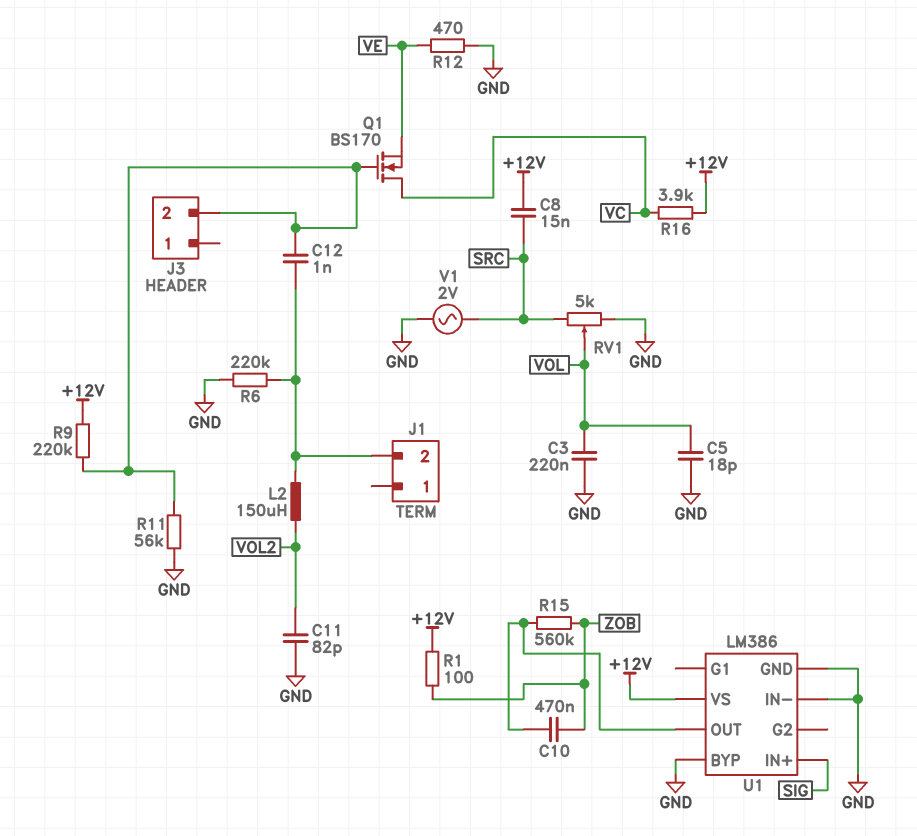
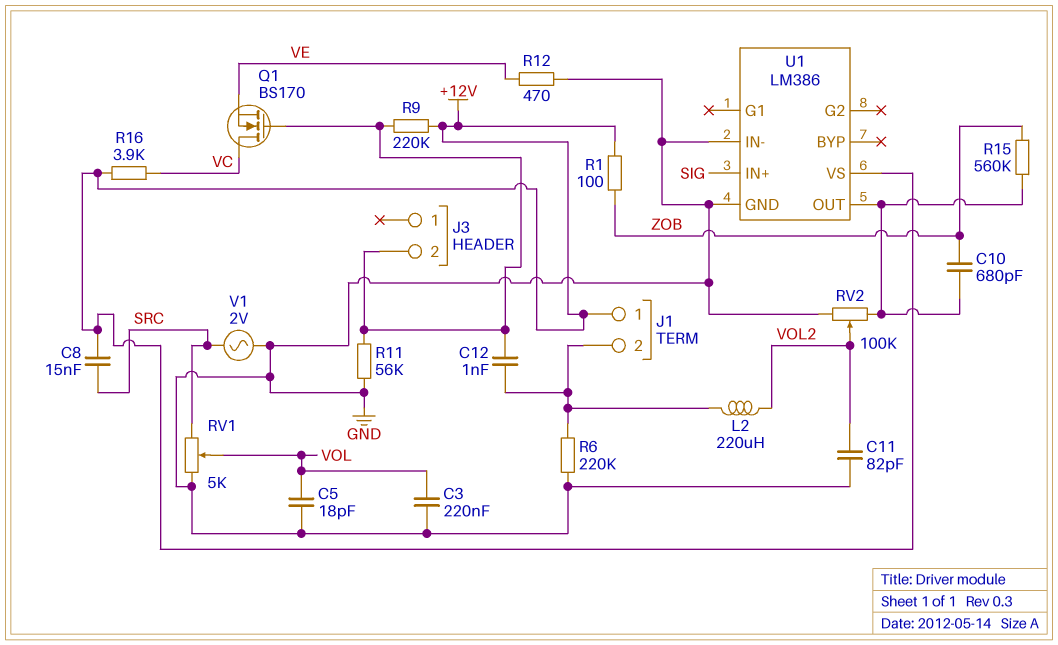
C10: 470nF (U1/OUT, ZOB) -> 680pF (U1/OUT, ZOB)
J1 pin 1: none -> +12V
L2: 150uH (J1/2, VOL2) -> 220uH (J1/2, VOL2)
RV2: none -> 100k (GND, U1/OUT, wiper VOL2)
U1 pin BYP: GND -> none

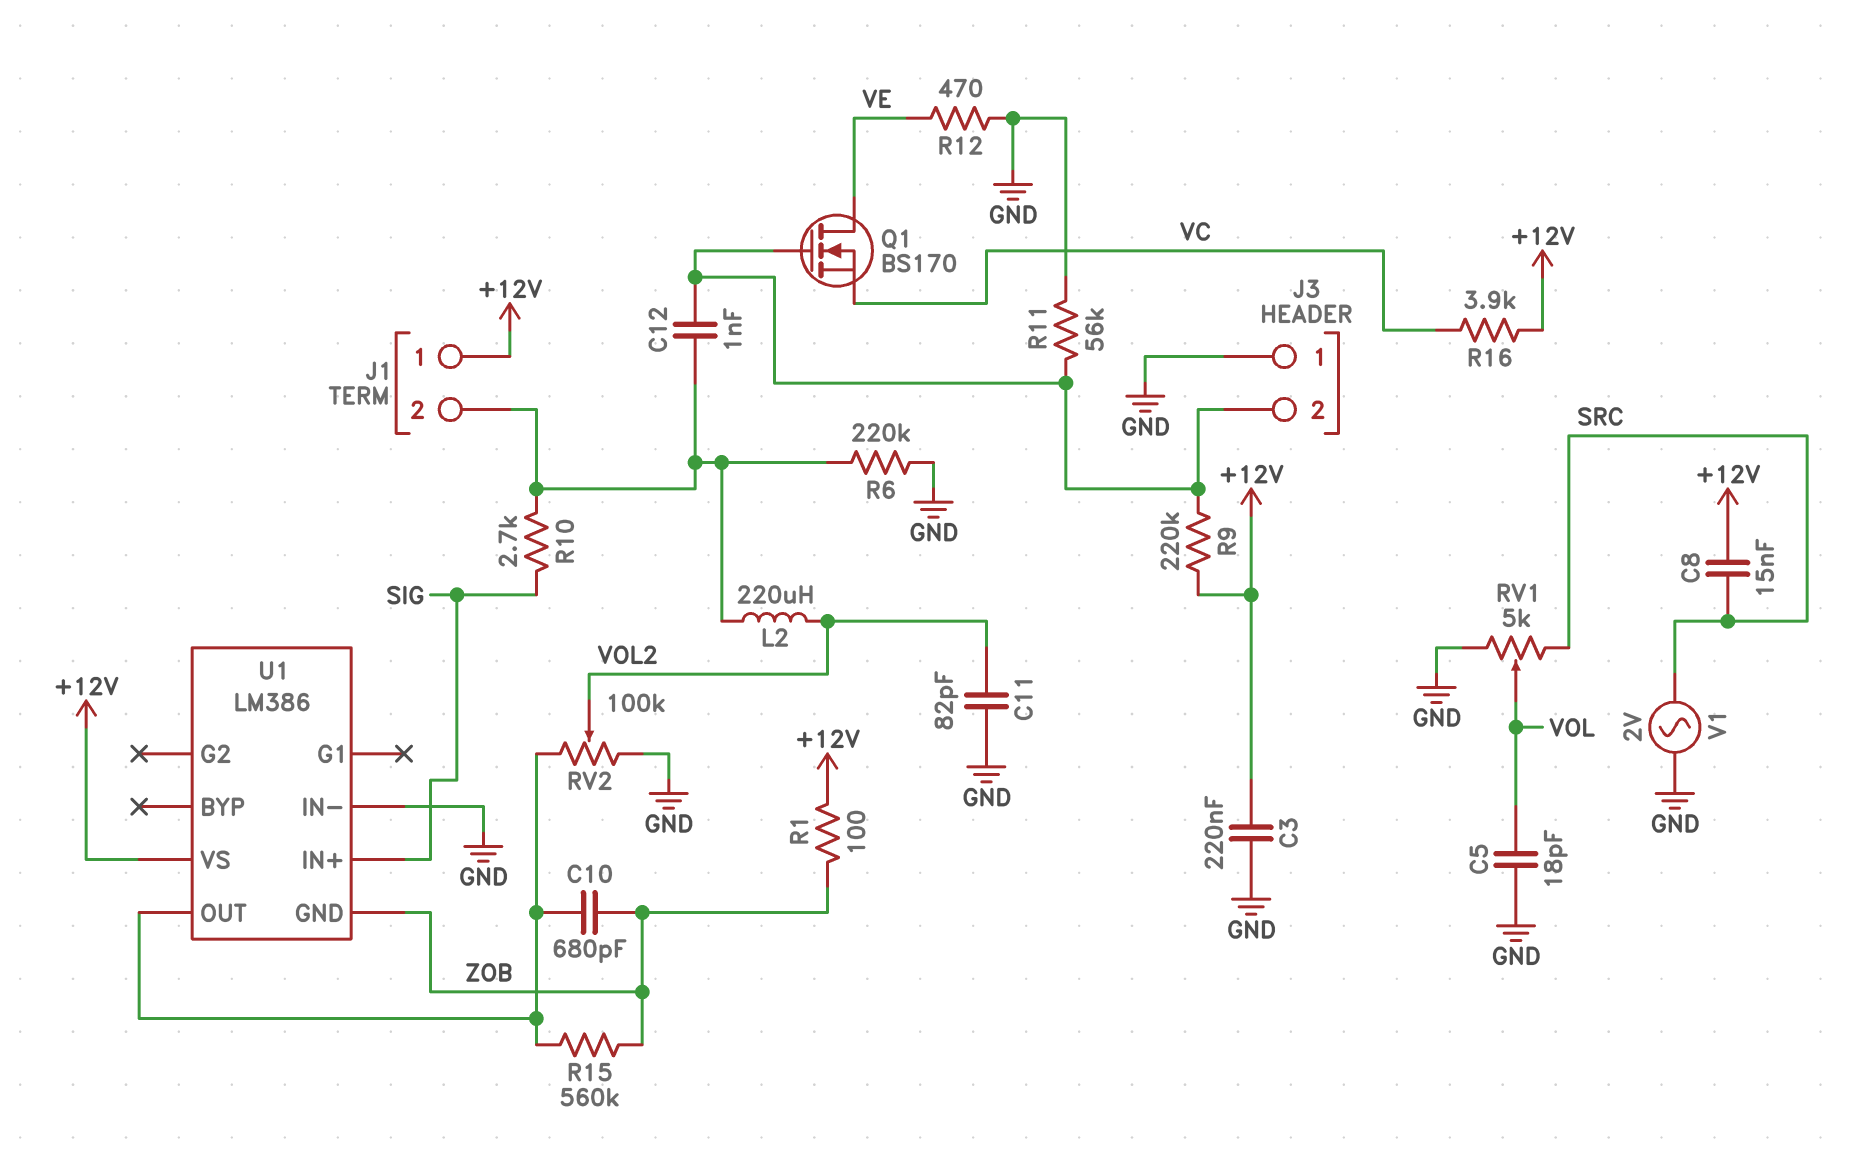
C3: 220nF (GND, VOL) -> 220nF (+12V, GND)
J3 pin 1: none -> GND
Q1: NMOS BS170 (G J3/2, D VC, S VE) -> NMOS BS170 (G J3/2, D VE, S VC)
R10: none -> 2.7k (J1/2, SIG)
U1 pin GND: GND -> ZOB

